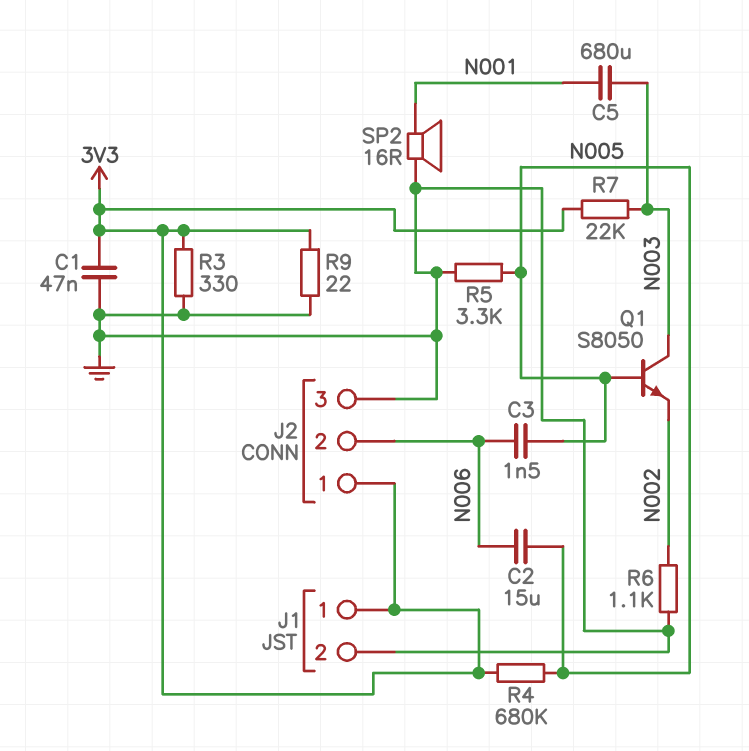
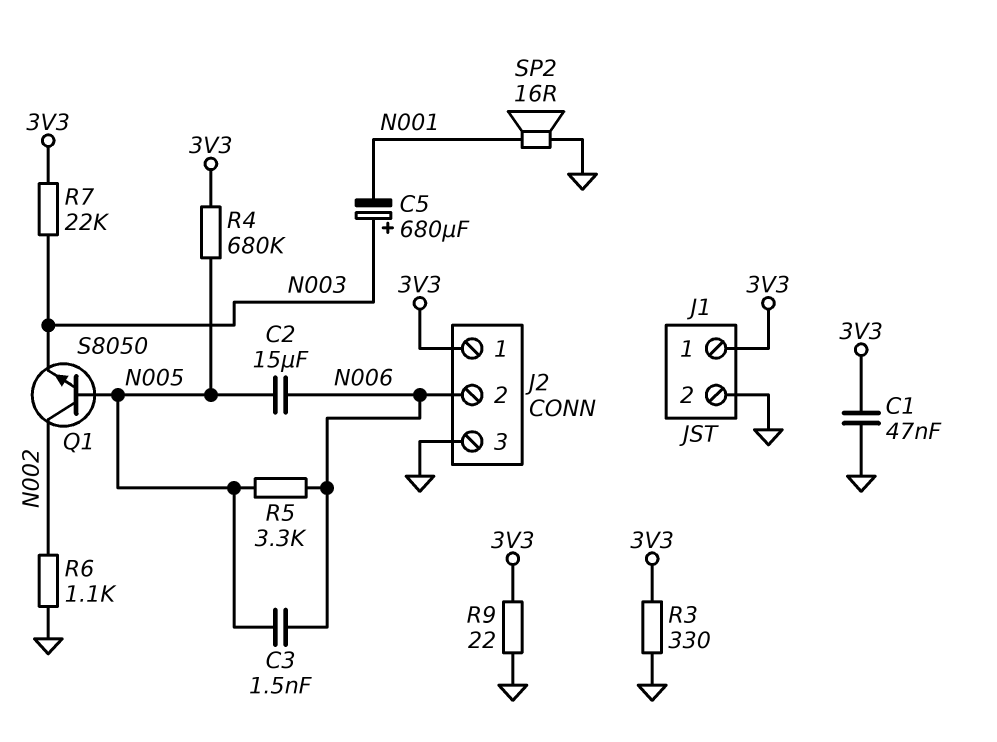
C5: 680uF (N001, N003) -> 680uF (plus N003, minus N001)
Q1: NPN S8050 (B N005, C N003, E N002) -> NPN S8050 (B N005, C N002, E N003)
R5: 3.3k (GND, N005) -> 3.3k (N005, N006)

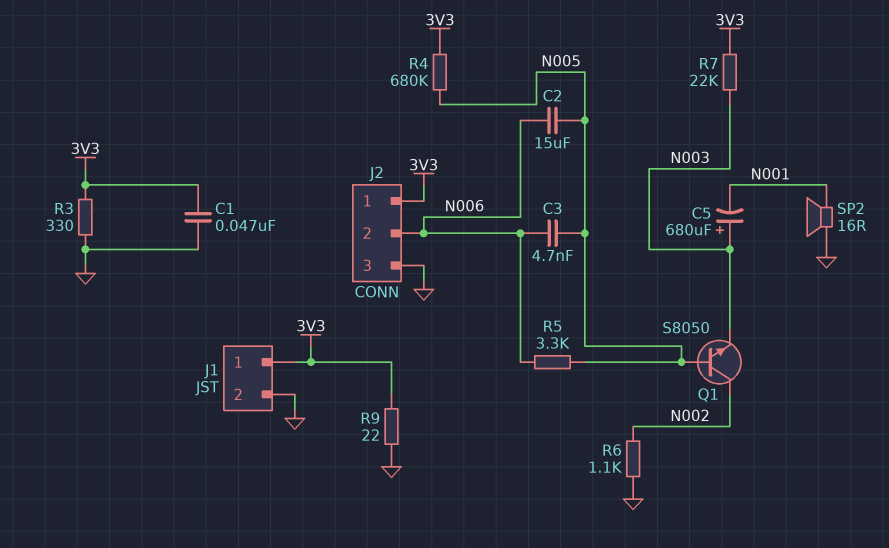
C3: 1.5nF (N005, N006) -> 4.7nF (N005, N006)

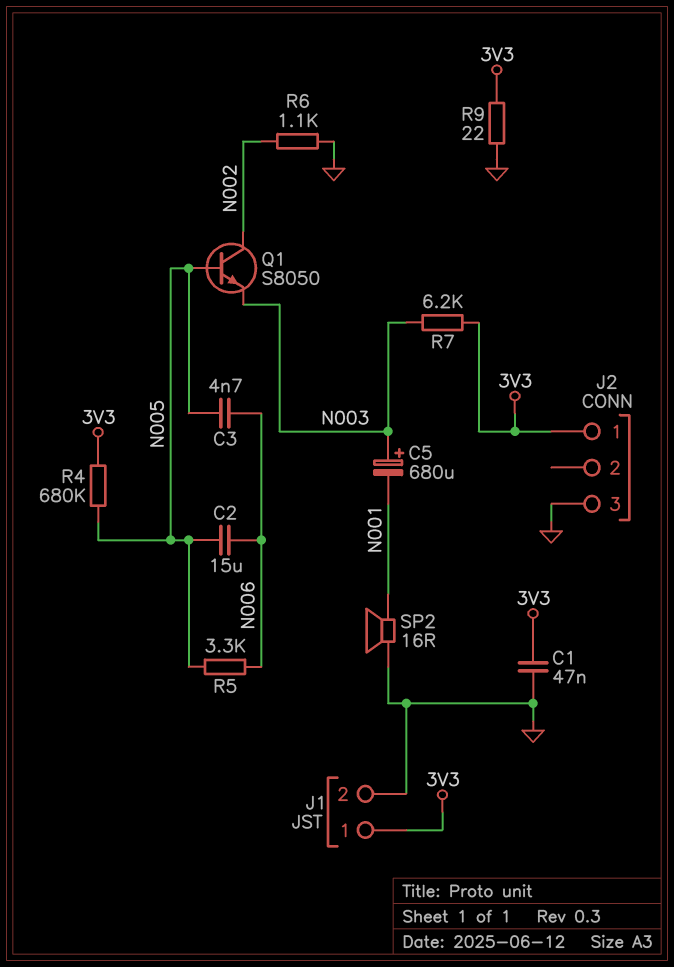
J2 pin 2: N006 -> none
R3: 330 (3V3, GND) -> none
R7: 22k (3V3, N003) -> 6.2k (3V3, N003)

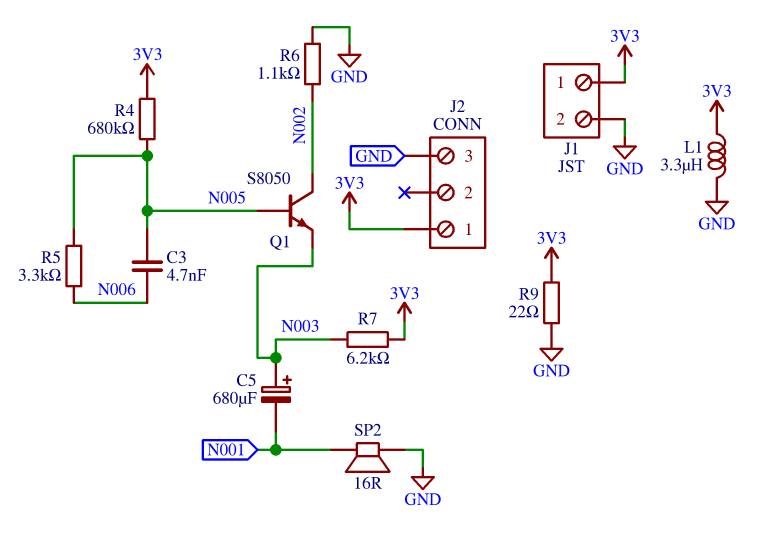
C1: 47nF (3V3, GND) -> none
C2: 15uF (N005, N006) -> none
L1: none -> 3.3uH (3V3, GND)

